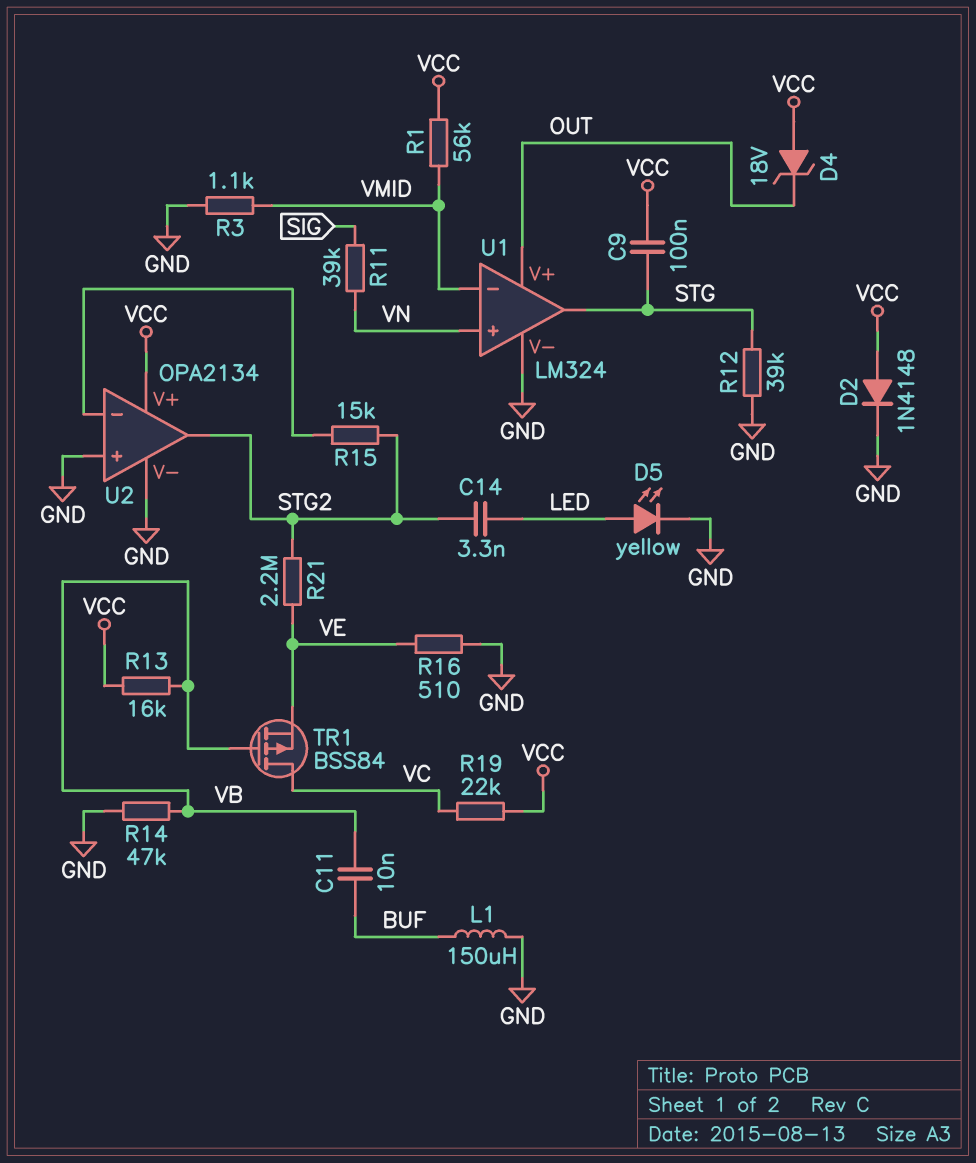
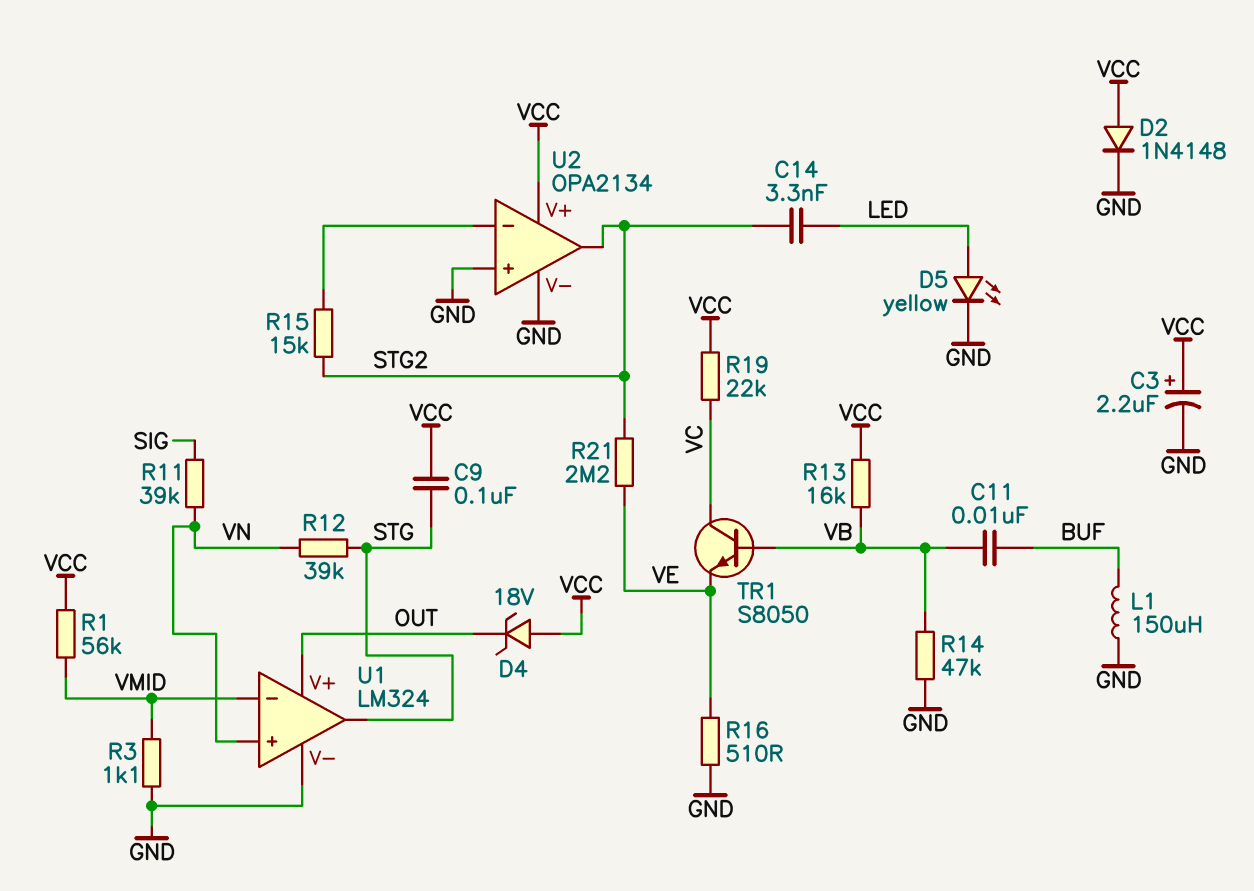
C3: none -> 2.2uF (plus VCC, minus GND)
R12: 39k (GND, STG) -> 39k (STG, VN)
TR1: PMOS BSS84 (G VB, D VC, S VE) -> NPN S8050 (B VB, C VC, E VE)

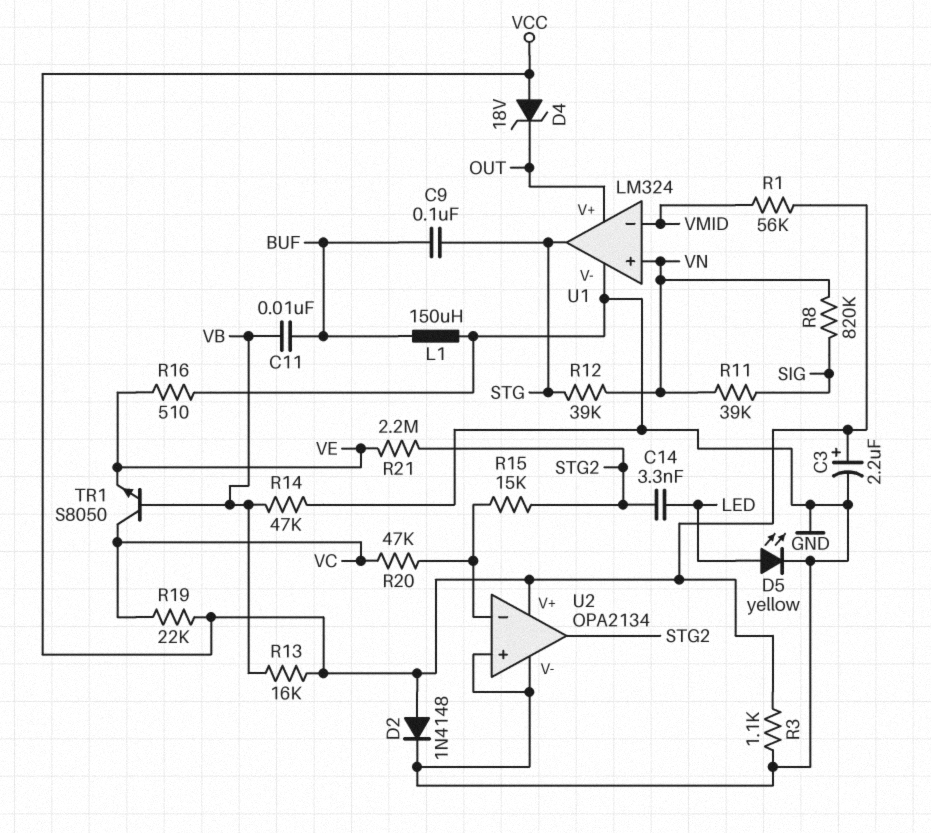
C9: 100nF (STG, VCC) -> 100nF (BUF, STG)
R3: 1.1k (GND, VMID) -> 1.1k (GND, VCC)
R8: none -> 820k (SIG, VN)
R20: none -> 47k (U2/in-, VC)

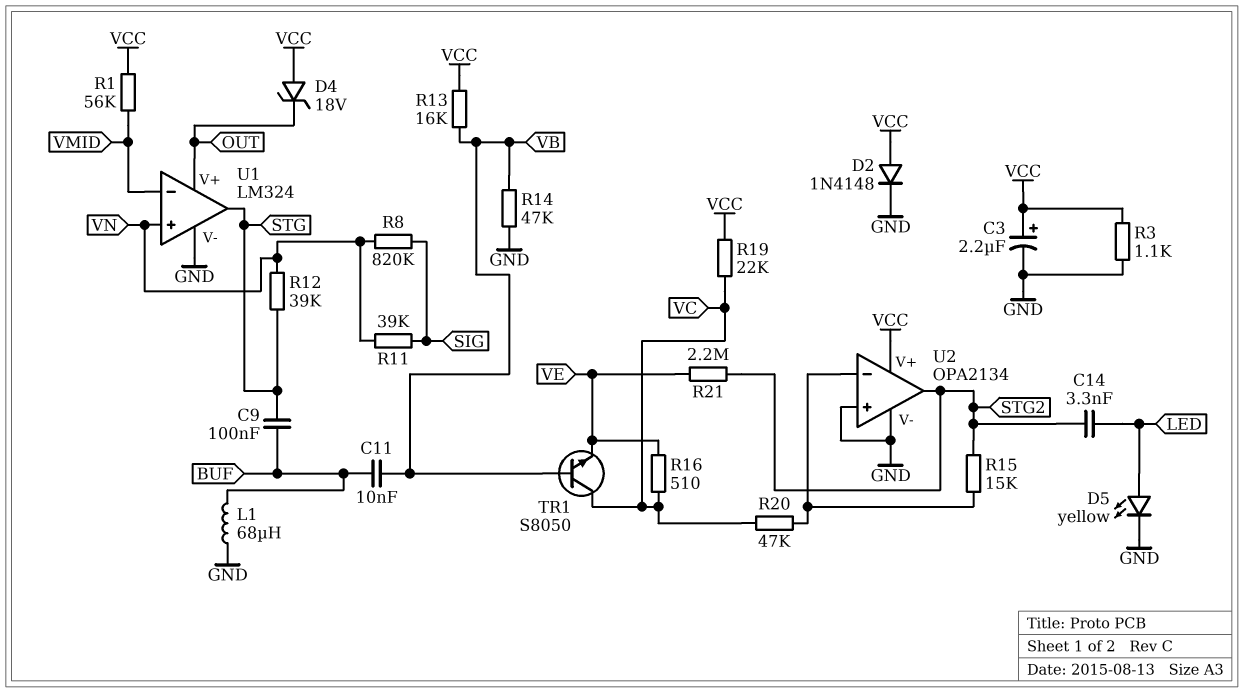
L1: 150uH (BUF, GND) -> 68uH (BUF, GND)
R16: 510 (GND, VE) -> 510 (VC, VE)

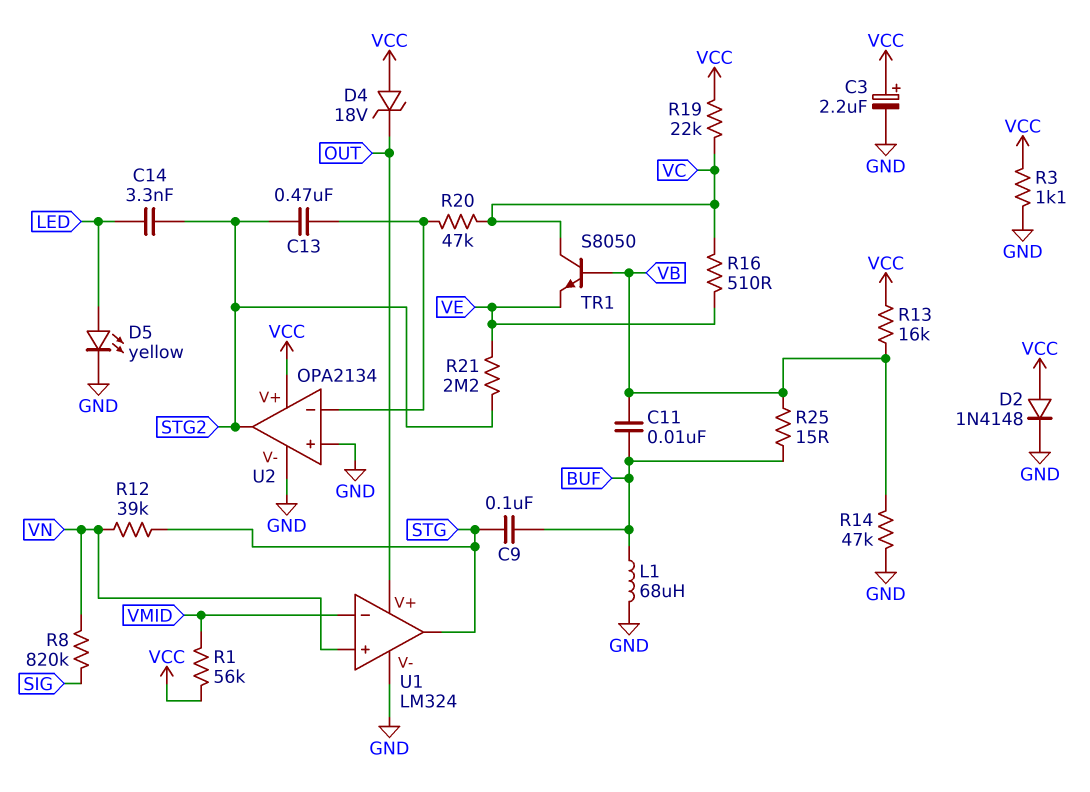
C13: none -> 470nF (STG2, U2/in-)
R11: 39k (SIG, VN) -> none
R15: 15k (STG2, U2/in-) -> none
R25: none -> 15 (BUF, VB)

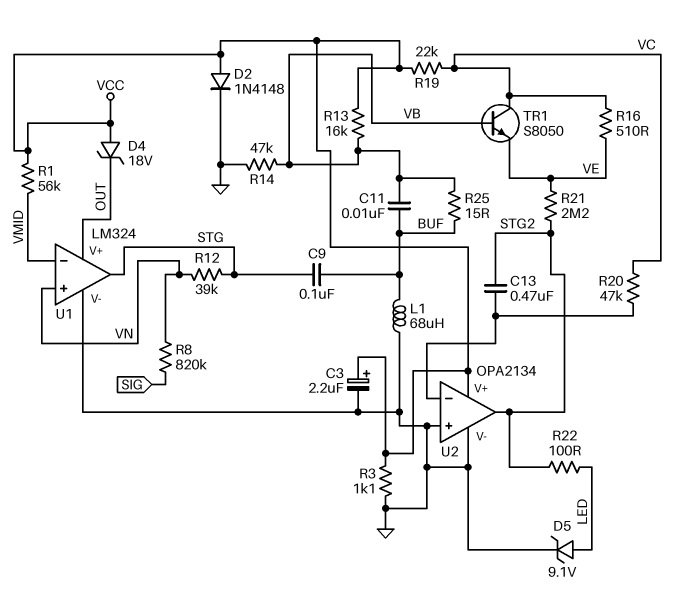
C14: 3.3nF (LED, STG2) -> none
D5: LED yellow (A LED, K GND) -> zener 9.1V (A LED, K GND)
R22: none -> 100 (LED, STG2)

